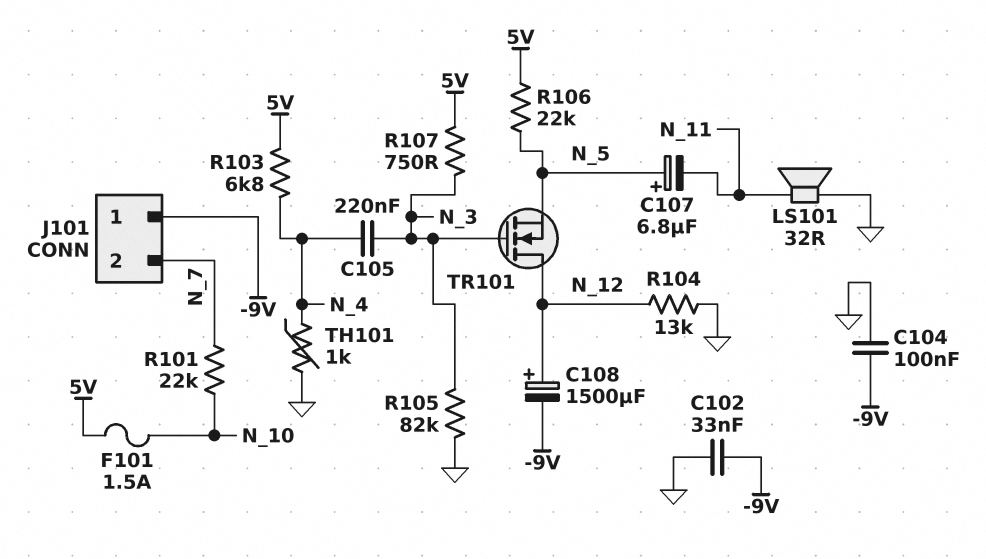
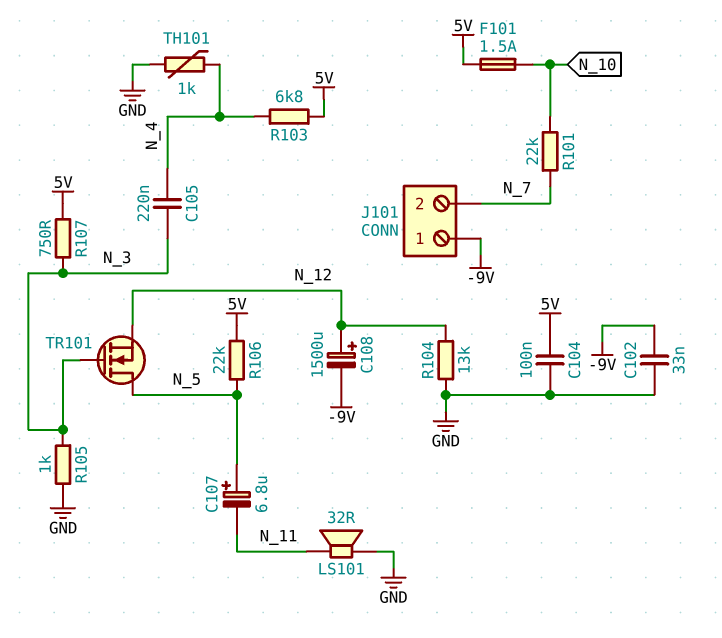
C104: 100nF (-9V, GND) -> 100nF (5V, GND)
R105: 82k (GND, N_3) -> 1k (GND, N_3)
TR101: NMOS (G N_3, D N_12, S N_5) -> NMOS (G N_3, D N_5, S N_12)

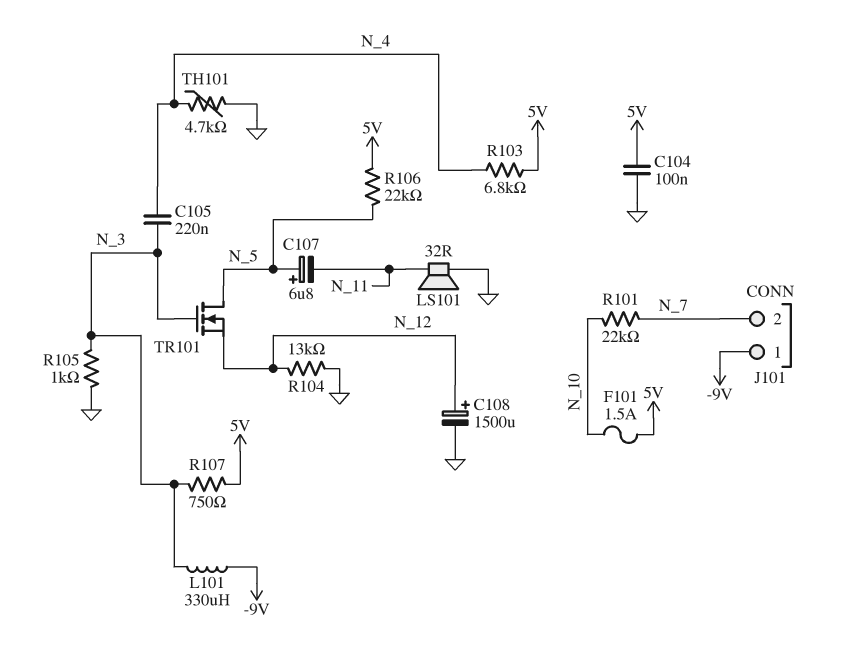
C102: 33nF (-9V, GND) -> none
C108: 1500uF (plus N_12, minus -9V) -> 1500uF (plus N_12, minus GND)
L101: none -> 330uH (-9V, N_3)
TH101: 1k (GND, N_4) -> 4.7k (GND, N_4)

